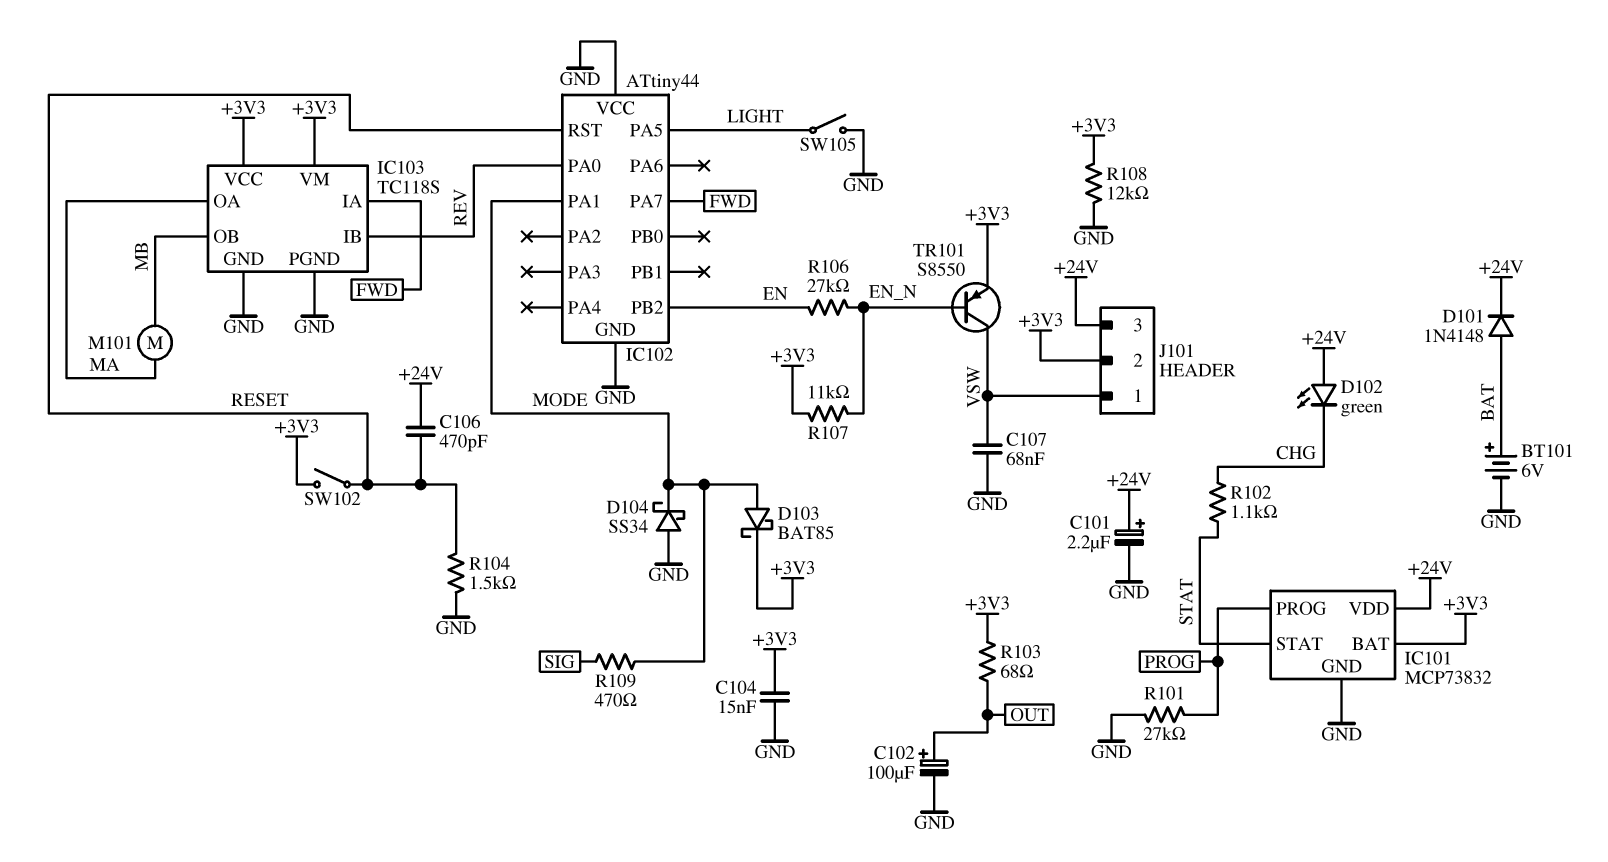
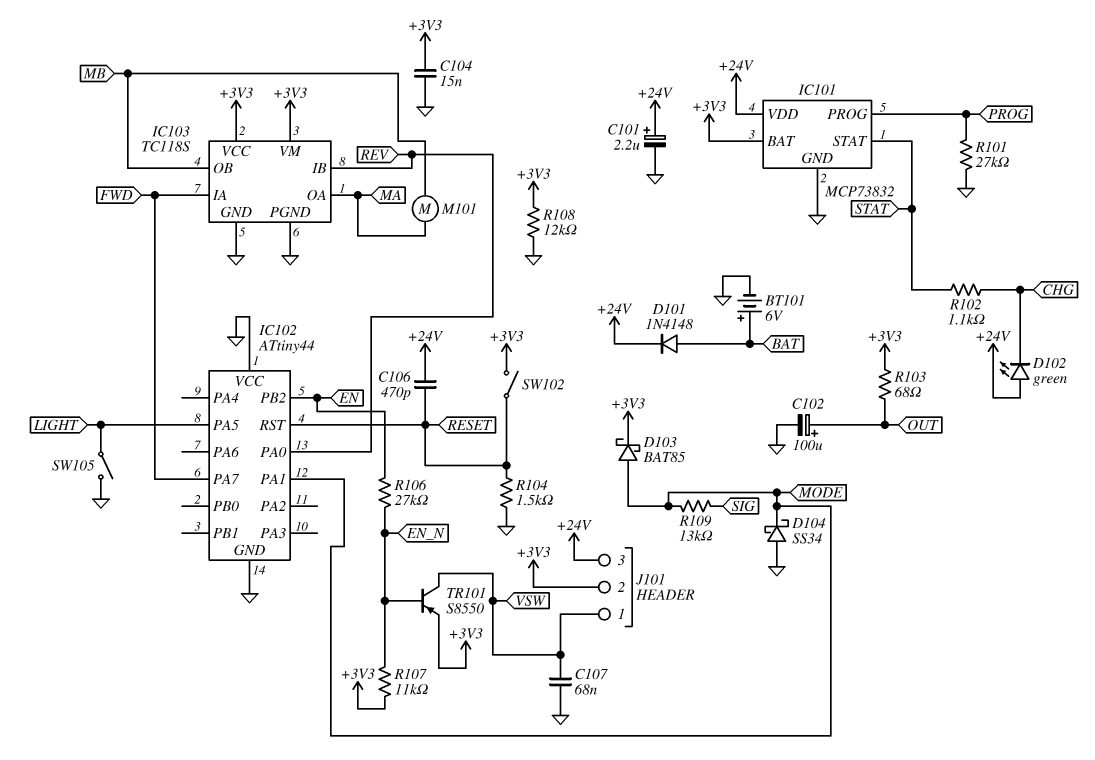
R109: 470 (MODE, SIG) -> 13k (MODE, SIG)

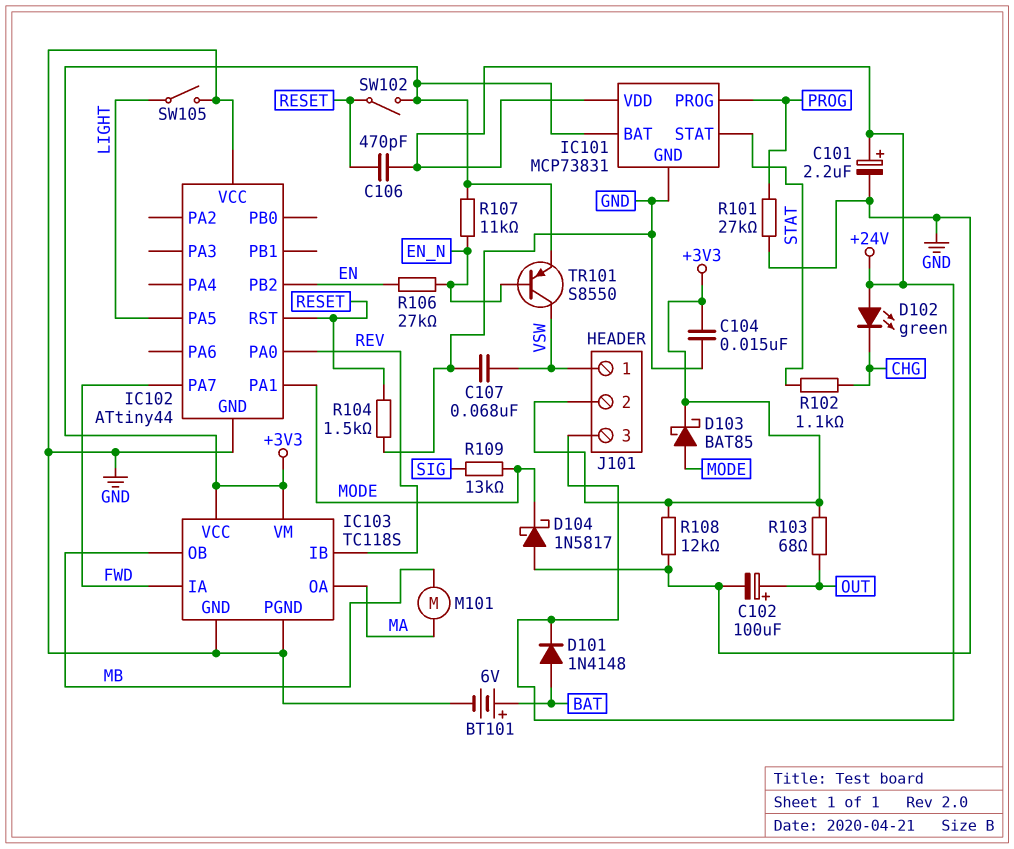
D104: schottky SS34 (A GND, K MODE) -> schottky 1N5817 (A GND, K MODE)
IC101: MCP73832 -> MCP73831

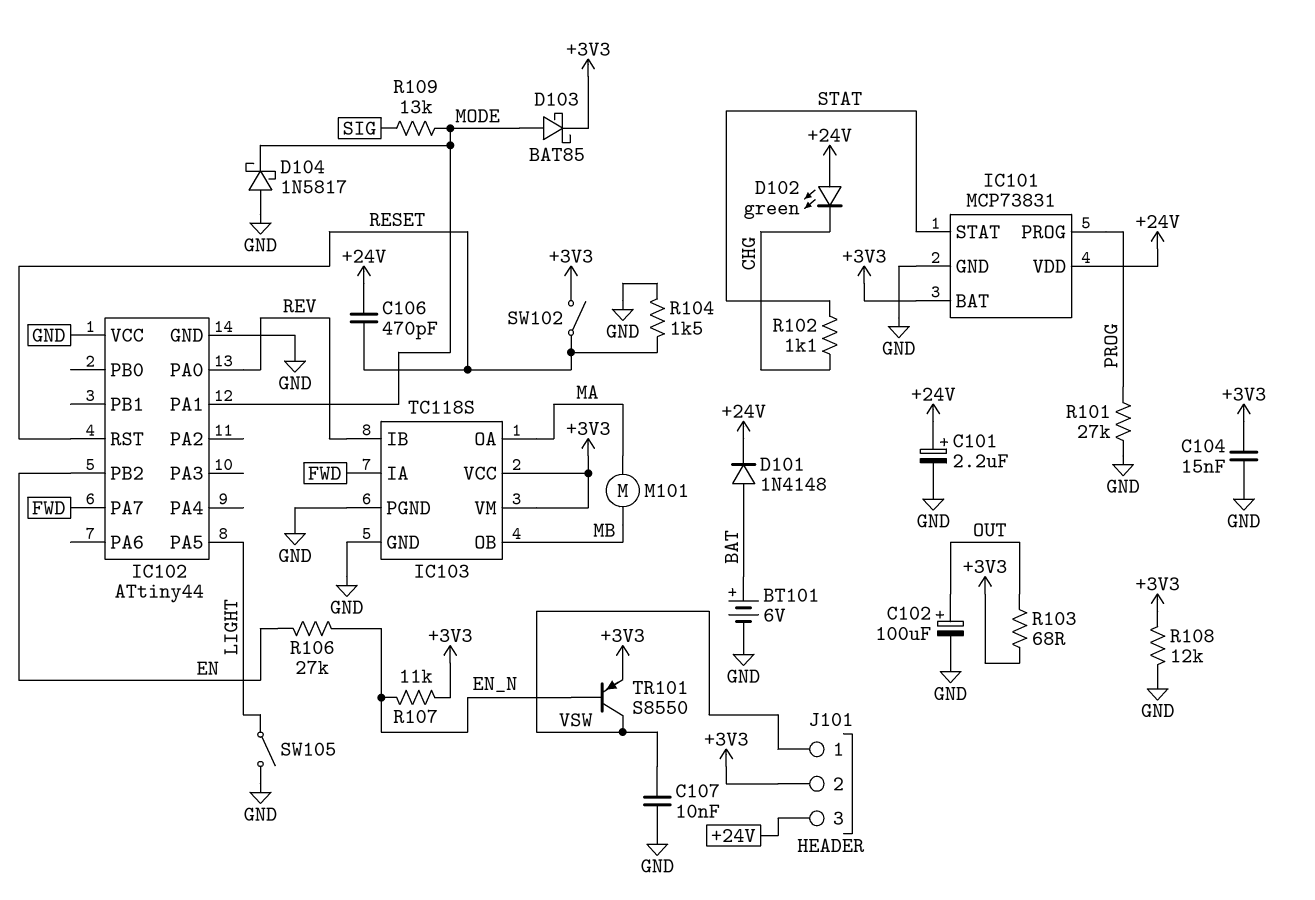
C107: 68nF (GND, VSW) -> 10nF (GND, VSW)

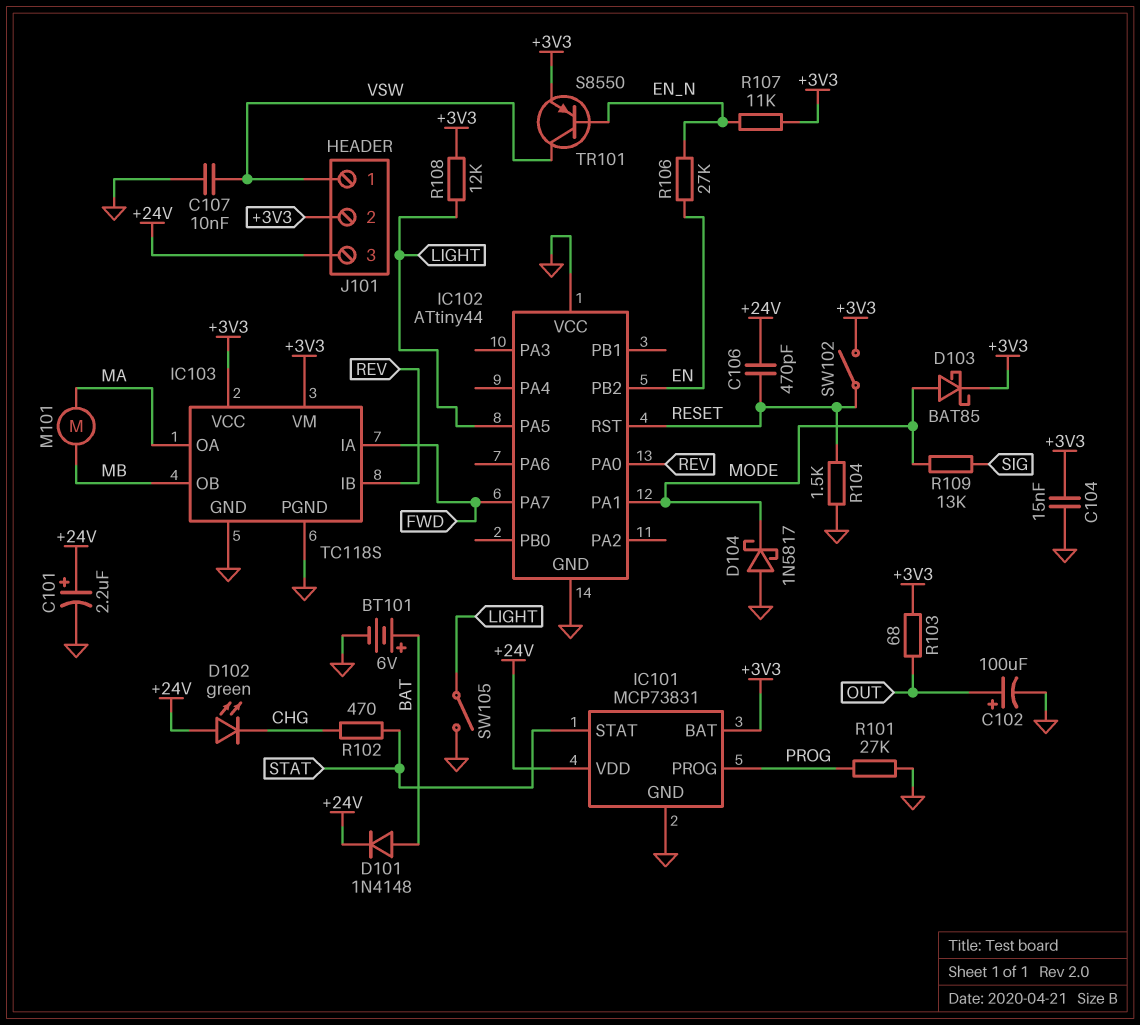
R102: 1.1k (CHG, STAT) -> 470 (CHG, STAT)
R108: 12k (+3V3, GND) -> 12k (+3V3, LIGHT)

